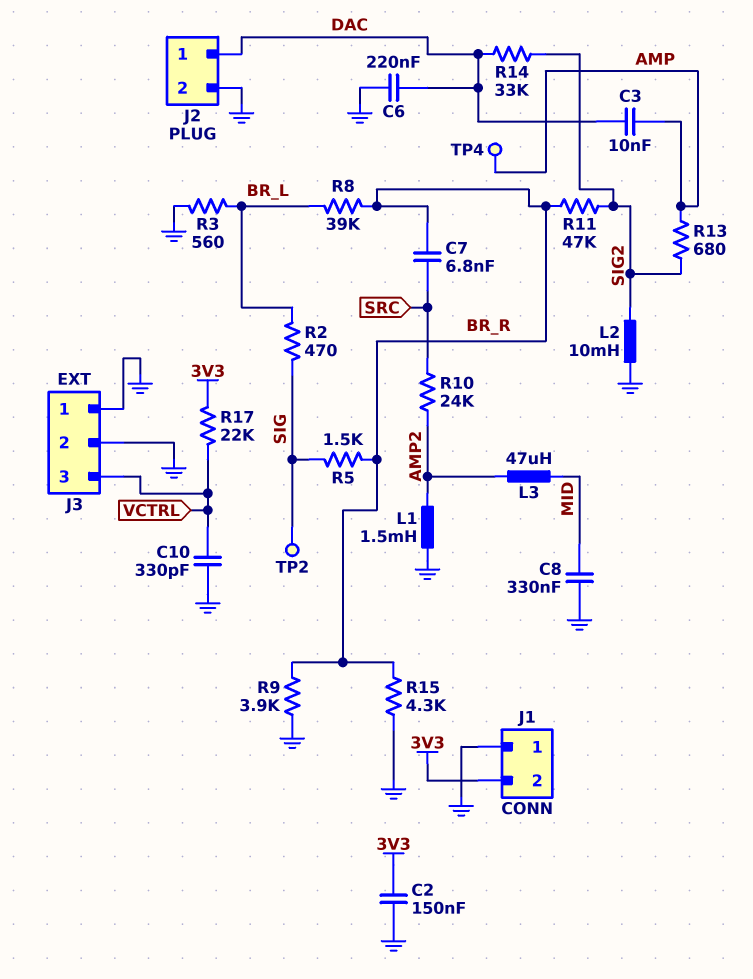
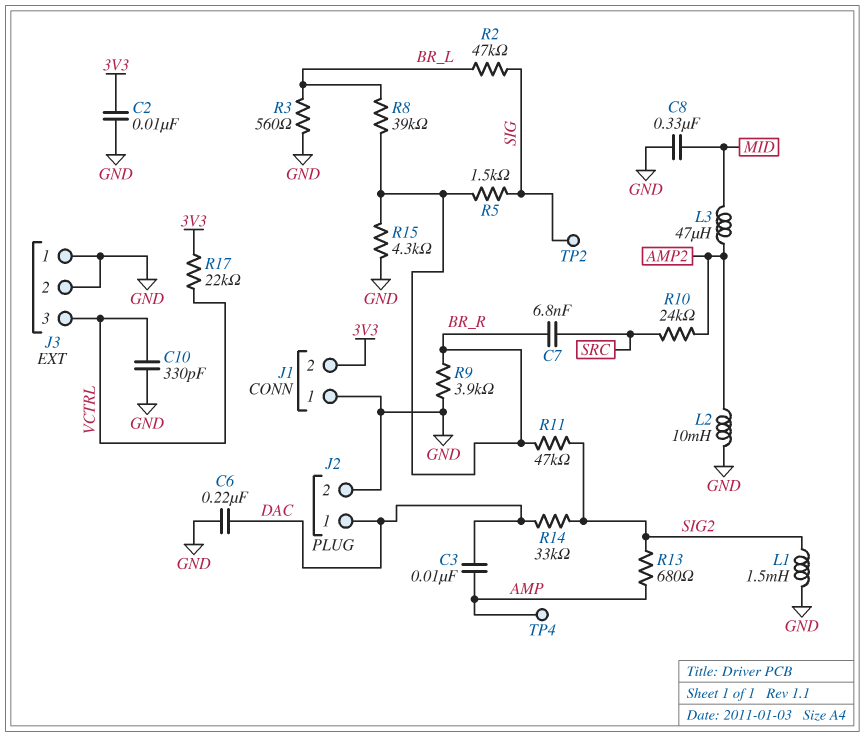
C2: 150nF (3V3, GND) -> 10nF (3V3, GND)
L1: 1.5mH (AMP2, GND) -> 1.5mH (GND, SIG2)
L2: 10mH (GND, SIG2) -> 10mH (AMP2, GND)
R2: 470 (BR_L, SIG) -> 47k (BR_L, SIG)

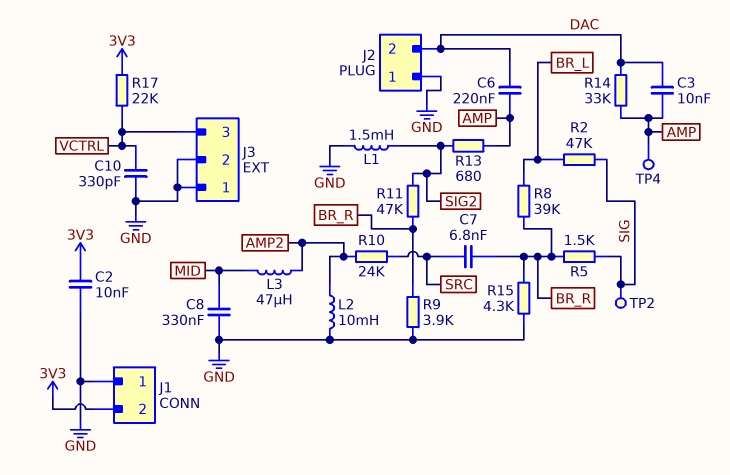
C6: 220nF (DAC, GND) -> 220nF (AMP, DAC)
J2 pin 1: DAC -> GND
J2 pin 2: GND -> DAC
R3: 560 (BR_L, GND) -> none
R14: 33k (DAC, SIG2) -> 33k (AMP, DAC)

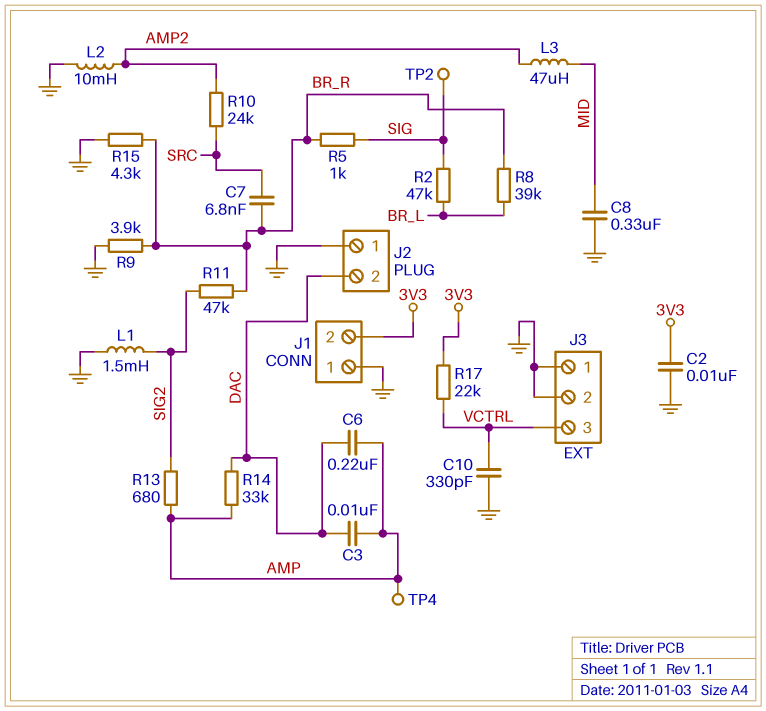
R5: 1.5k (BR_R, SIG) -> 1k (BR_R, SIG)

